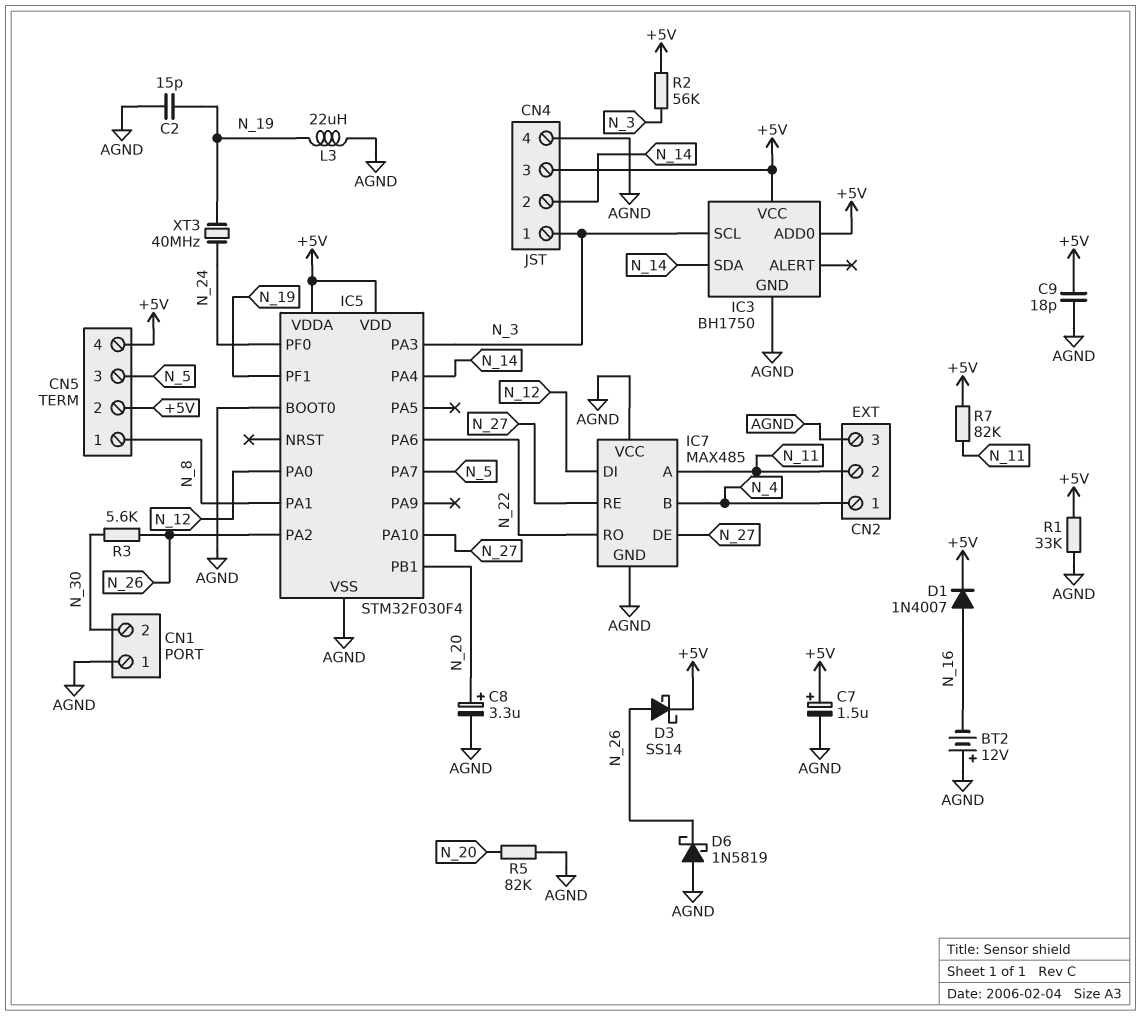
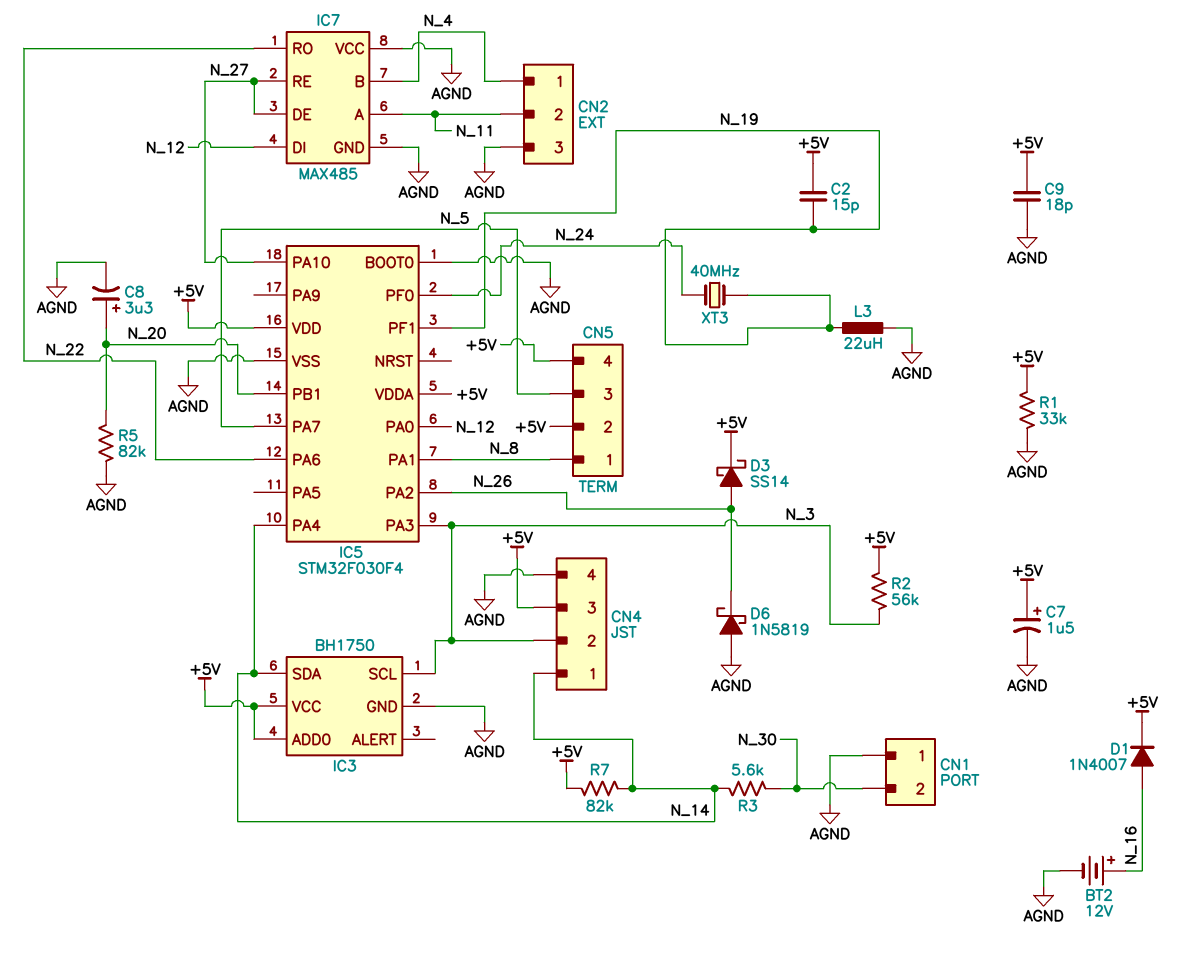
BT2: 12V (plus AGND, minus N_16) -> 12V (plus N_16, minus AGND)
C2: 15pF (AGND, N_19) -> 15pF (+5V, N_19)
CN4 pin 1: N_3 -> N_14
CN4 pin 2: N_14 -> N_3
R3: 5.6k (N_26, N_30) -> 5.6k (N_14, N_30)
R7: 82k (+5V, N_11) -> 82k (+5V, N_14)

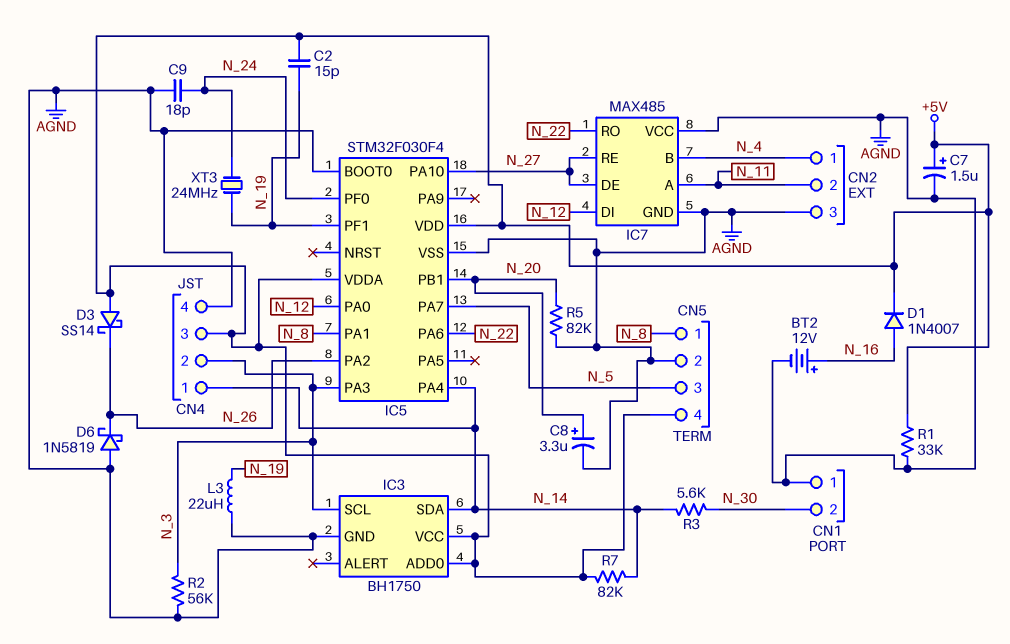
C9: 18pF (+5V, AGND) -> 18pF (AGND, N_24)
CN5 pin 2: +5V -> AGND
D3: schottky SS14 (A N_26, K +5V) -> schottky SS14 (A +5V, K N_26)
R2: 56k (+5V, N_3) -> 56k (AGND, N_3)
XT3: 40MHz (N_19, N_24) -> 24MHz (N_19, N_24)

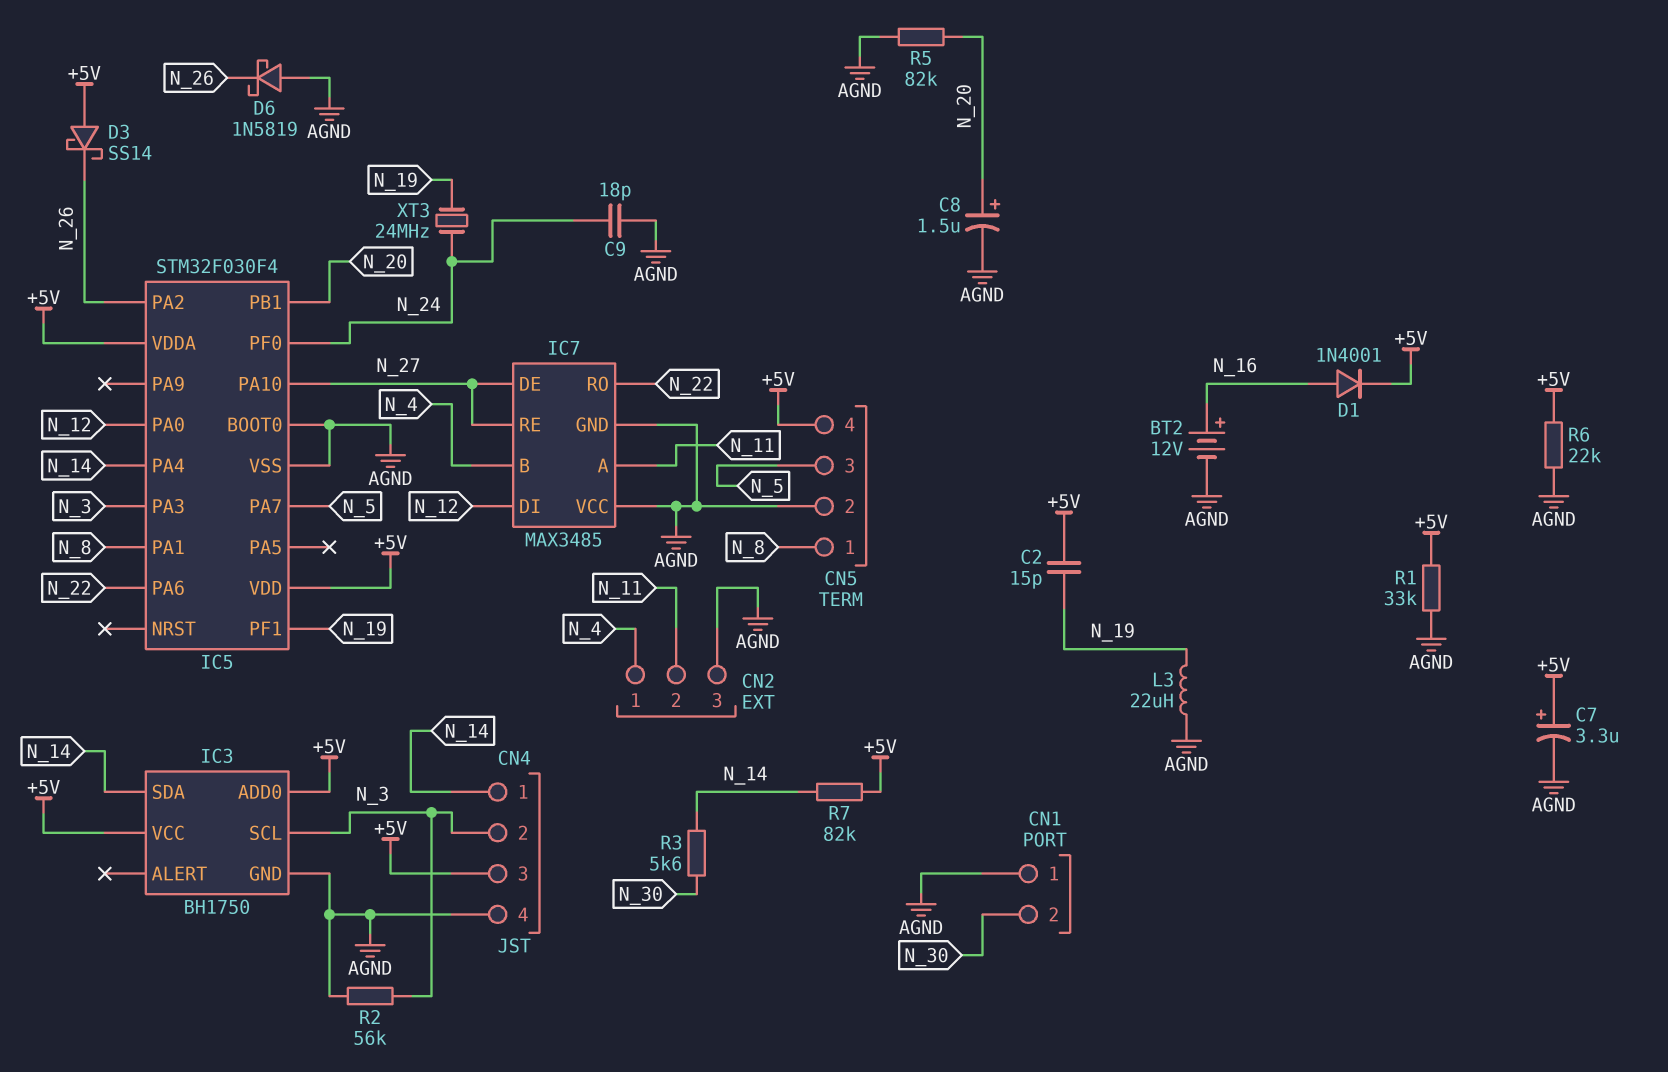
C7: 1.5uF (plus +5V, minus AGND) -> 3.3uF (plus +5V, minus AGND)
C8: 3.3uF (plus N_20, minus AGND) -> 1.5uF (plus N_20, minus AGND)
D1: diode 1N4007 (A N_16, K +5V) -> diode 1N4001 (A N_16, K +5V)
IC7: MAX485 -> MAX3485
R6: none -> 22k (+5V, AGND)

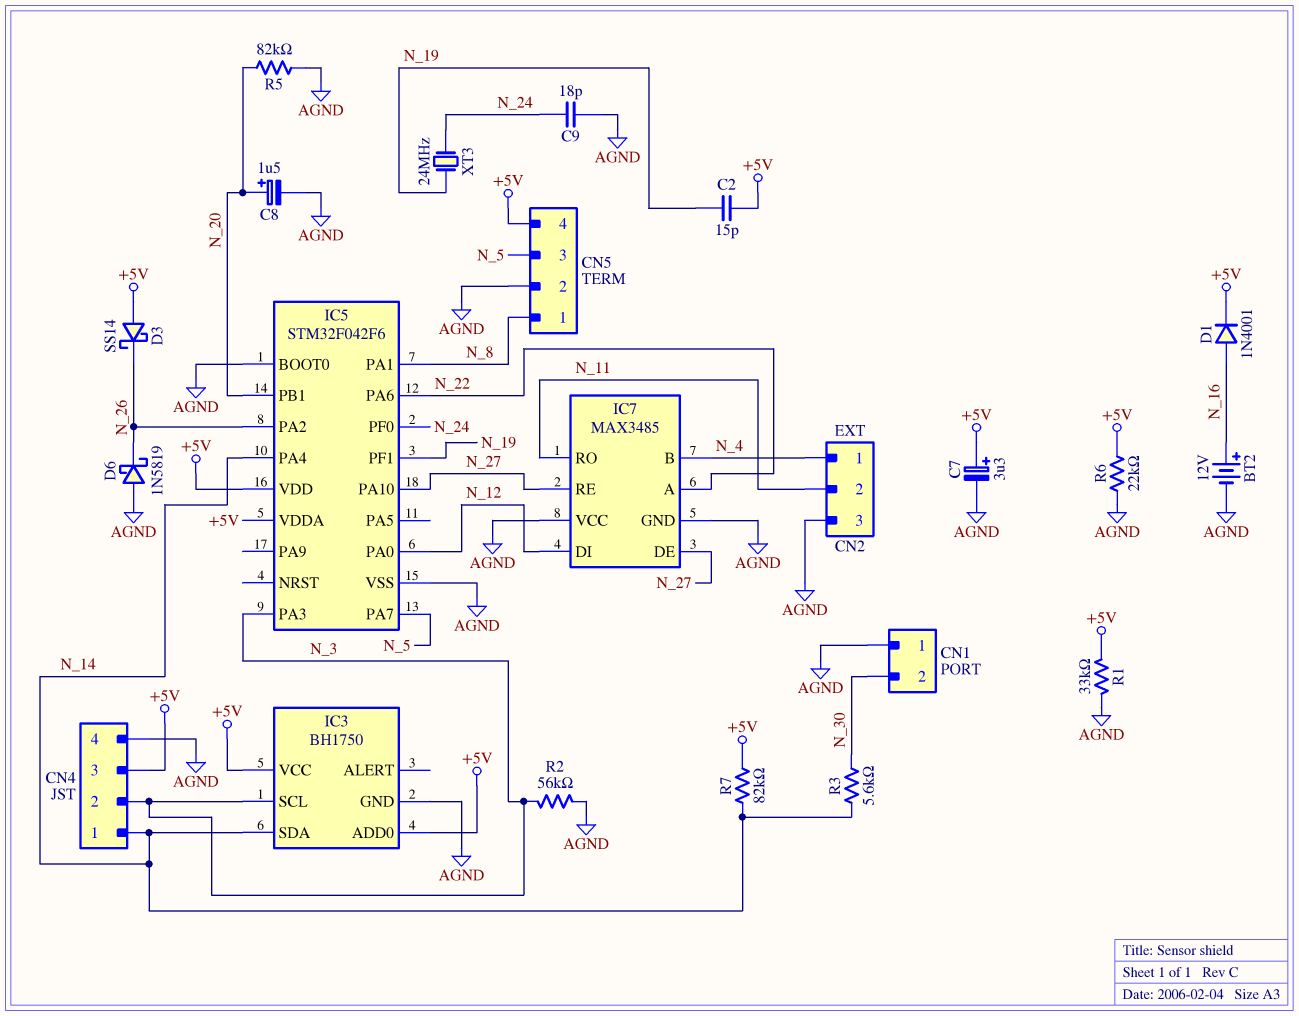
IC5: STM32F030F4 -> STM32F042F6
IC7 pin A: N_11 -> N_22
IC7 pin RO: N_22 -> N_11
L3: 22uH (AGND, N_19) -> none

